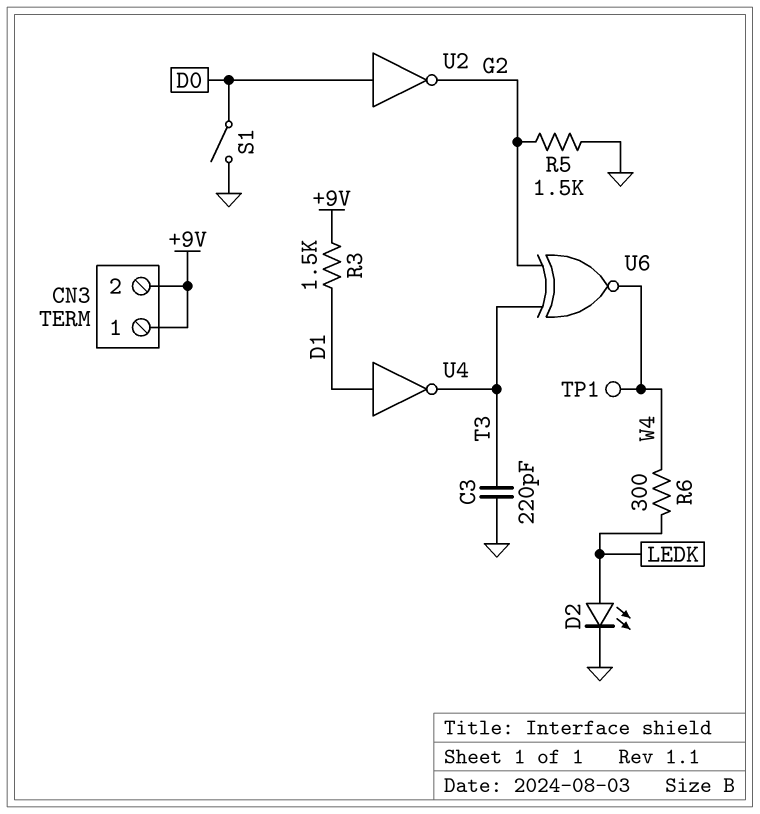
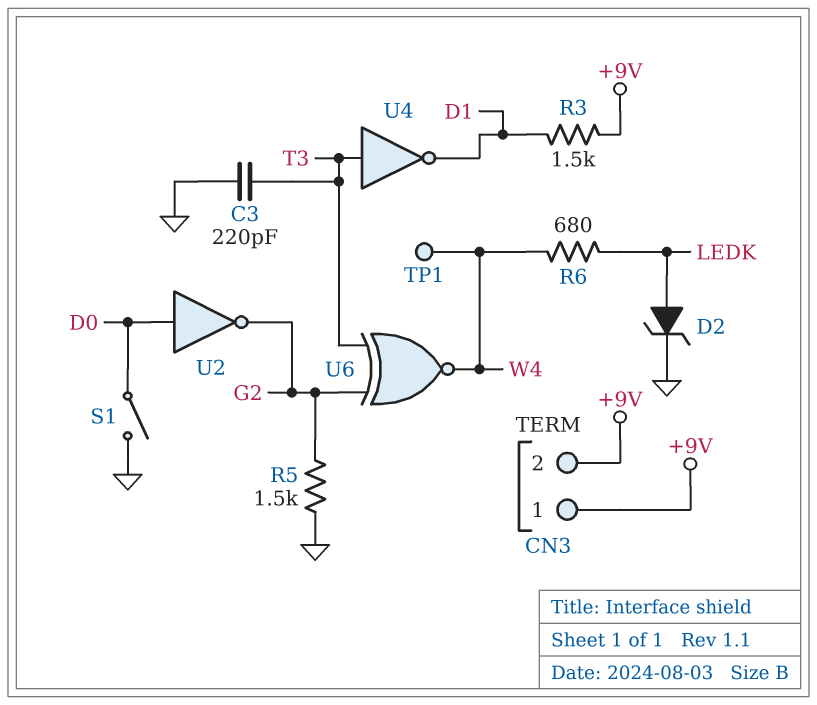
D2: LED (A LEDK, K GND) -> zener (A LEDK, K GND)
R6: 300 (LEDK, W4) -> 680 (LEDK, W4)
U4: NOT (in D1, out T3) -> NOT (in T3, out D1)

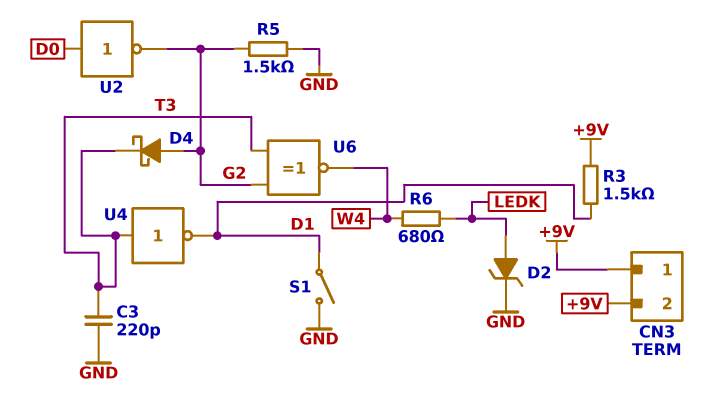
D4: none -> schottky (A G2, K T3)
S1: switch (D0, GND) -> switch (D1, GND)
TP1: test point (W4) -> none

